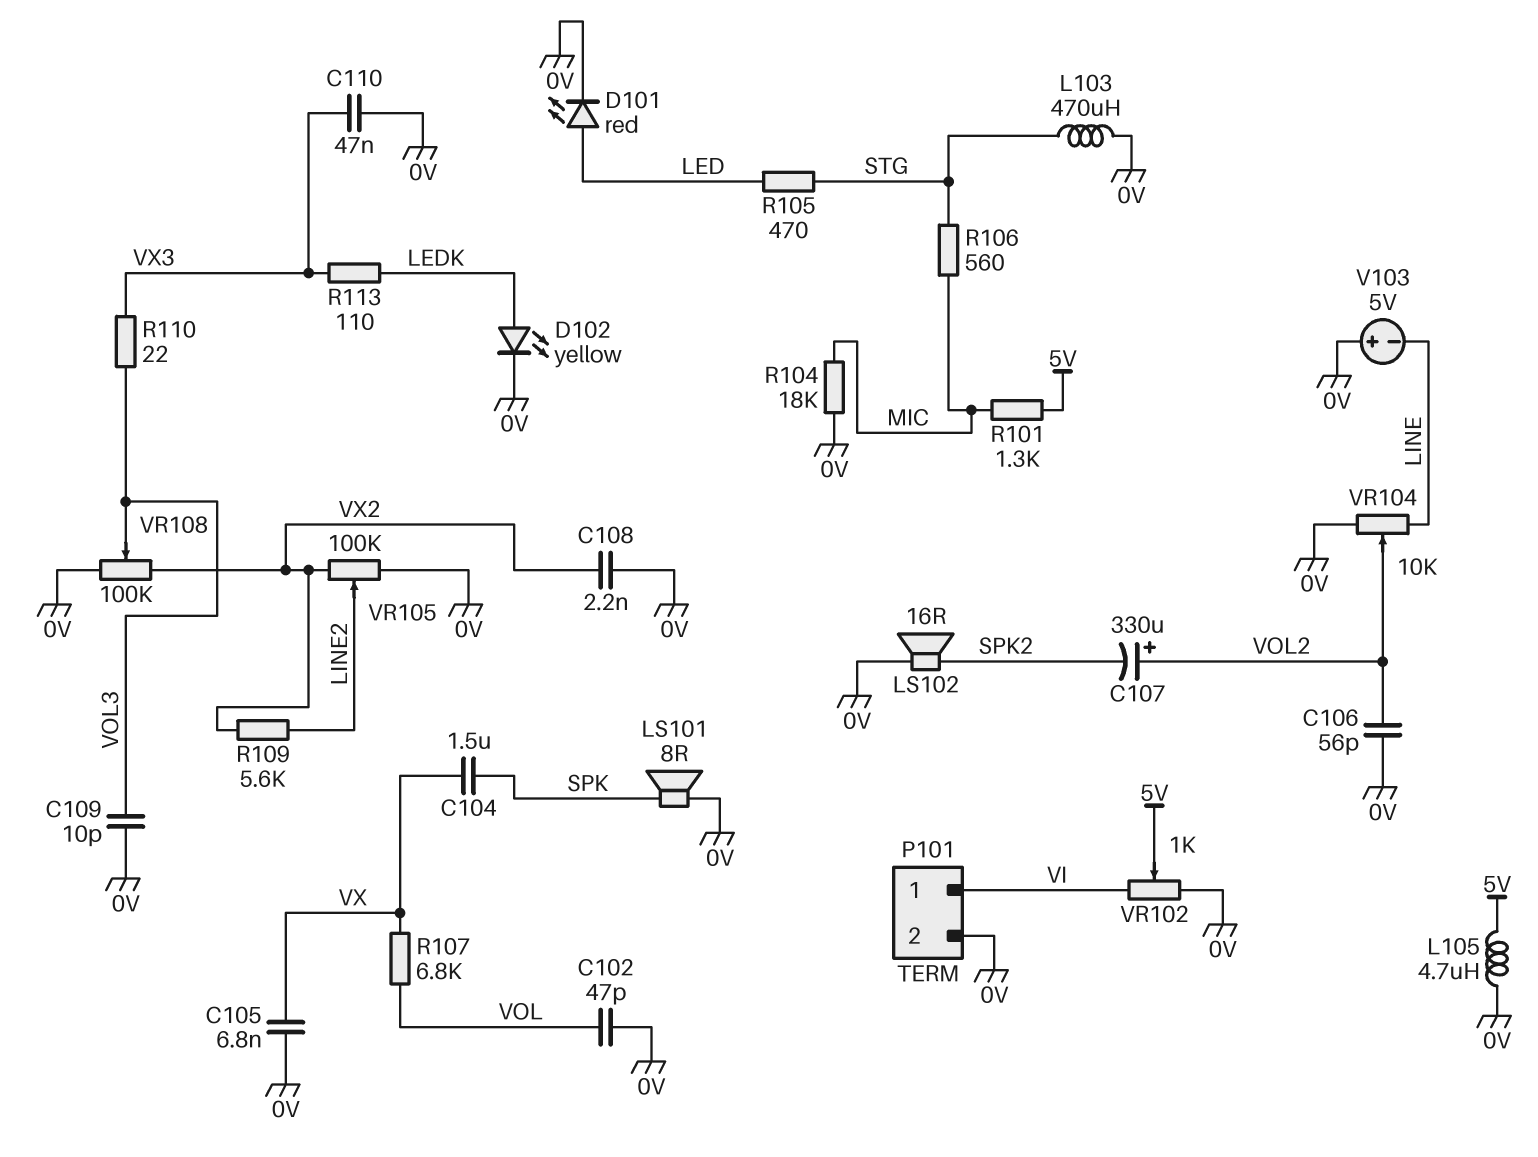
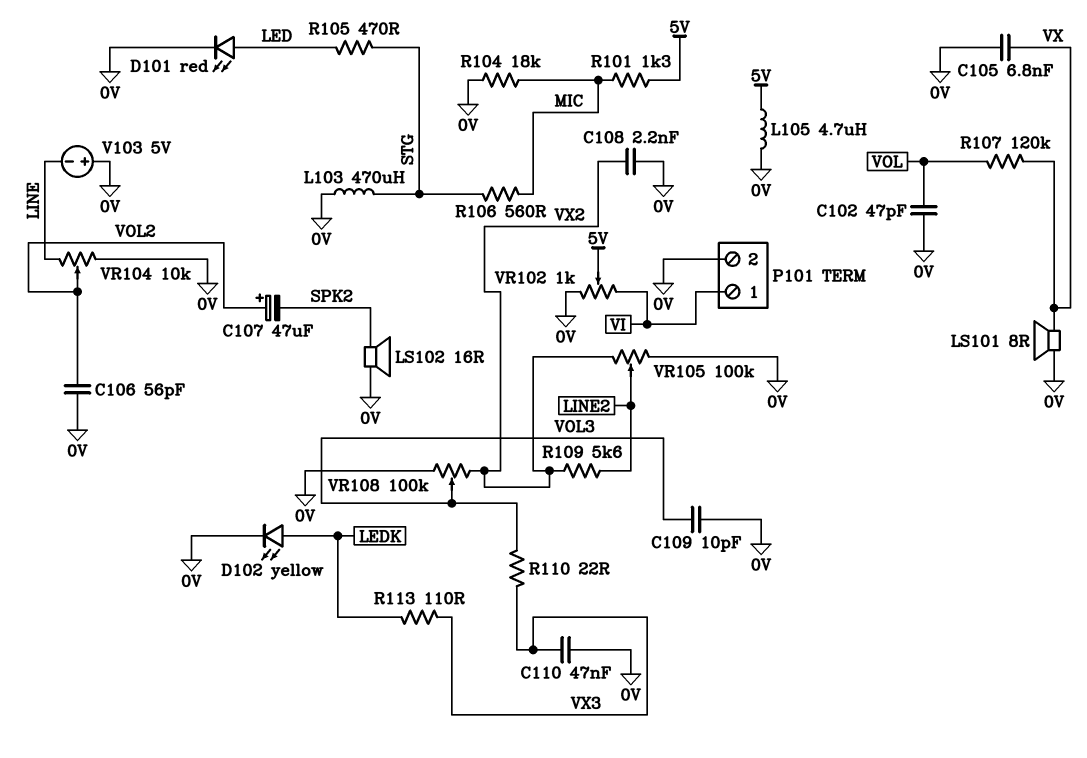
C104: 1.5uF (SPK, VX) -> none
C107: 330uF (plus VOL2, minus SPK2) -> 47uF (plus VOL2, minus SPK2)
LS101: speaker 8R (0V, SPK) -> speaker 8R (0V, VX)
R107: 6.8k (VOL, VX) -> 120k (VOL, VX)

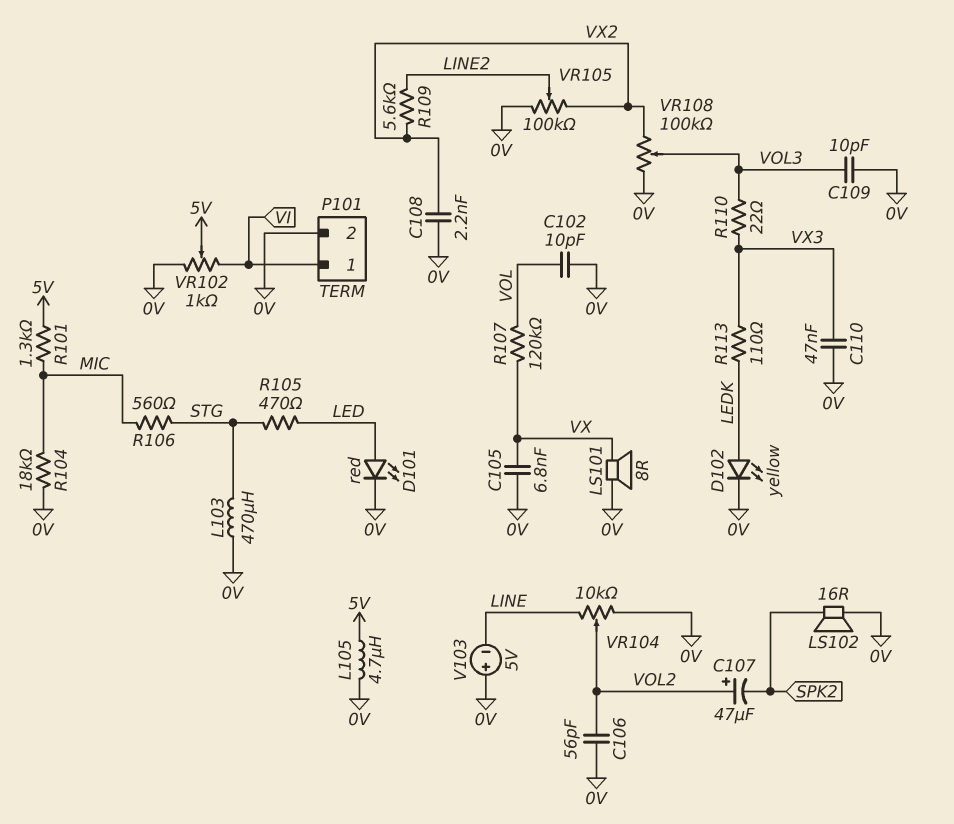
C102: 47pF (0V, VOL) -> 10pF (0V, VOL)

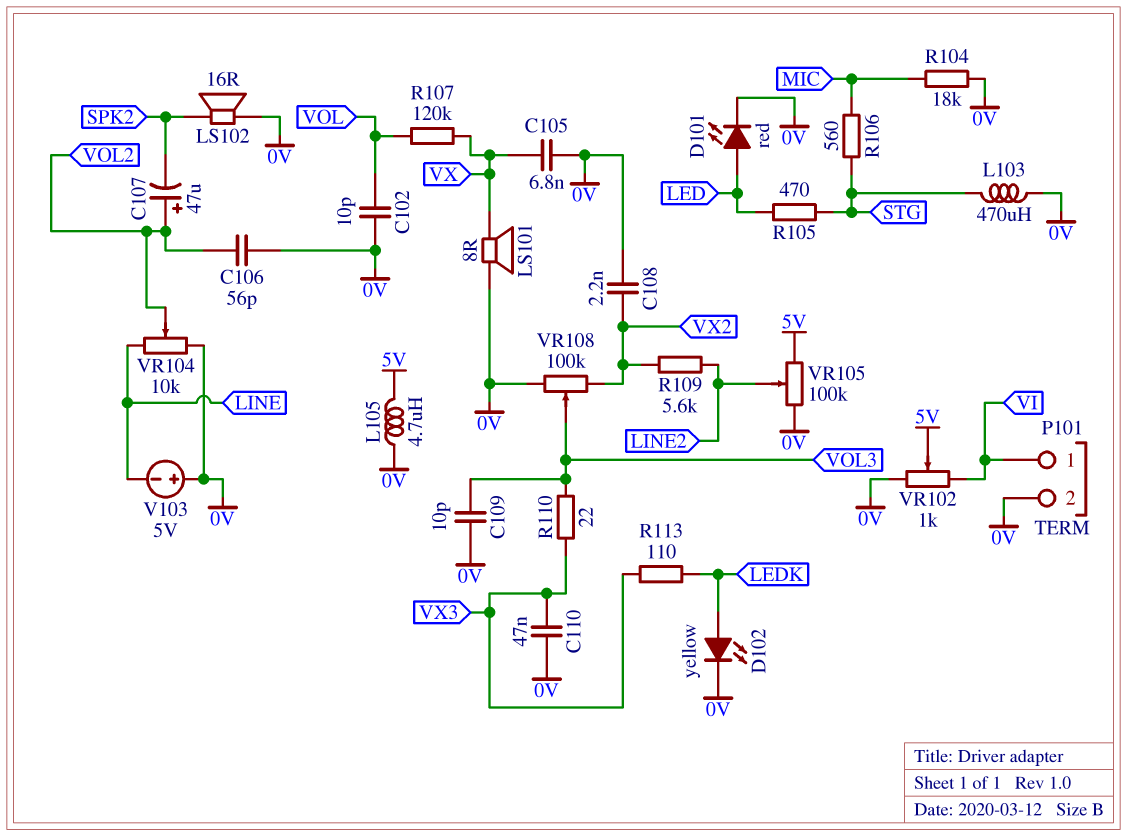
R101: 1.3k (5V, MIC) -> none
VR105: 100k (0V, VX2, wiper LINE2) -> 100k (0V, 5V, wiper LINE2)

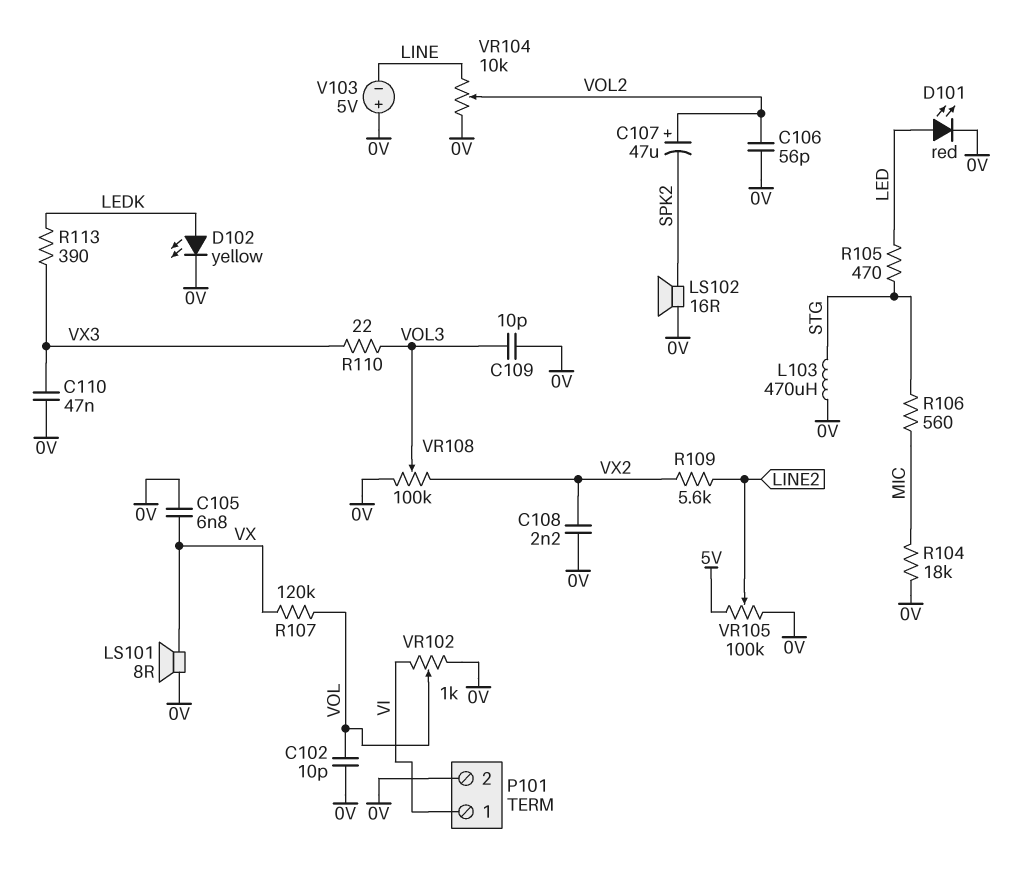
L105: 4.7uH (0V, 5V) -> none
R113: 110 (LEDK, VX3) -> 390 (LEDK, VX3)
VR102: 1k (0V, VI, wiper 5V) -> 1k (0V, VI, wiper VOL)

